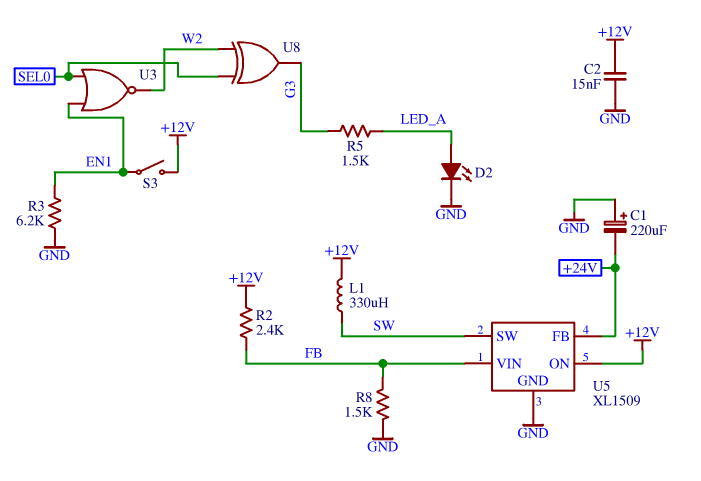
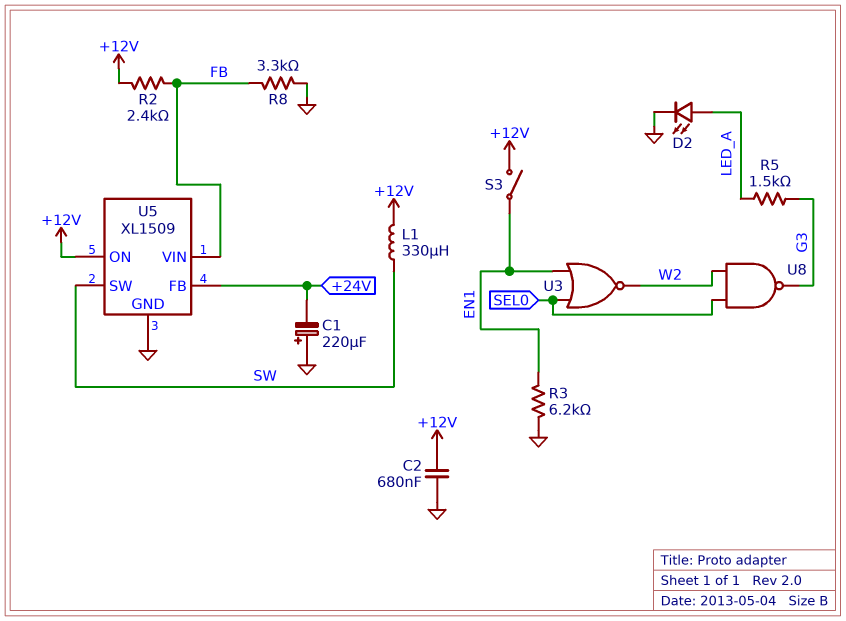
C2: 15nF (+12V, GND) -> 680nF (+12V, GND)
R8: 1.5k (FB, GND) -> 3.3k (FB, GND)
U8: XOR (in SEL0, in W2, out G3) -> NAND (in SEL0, in W2, out G3)

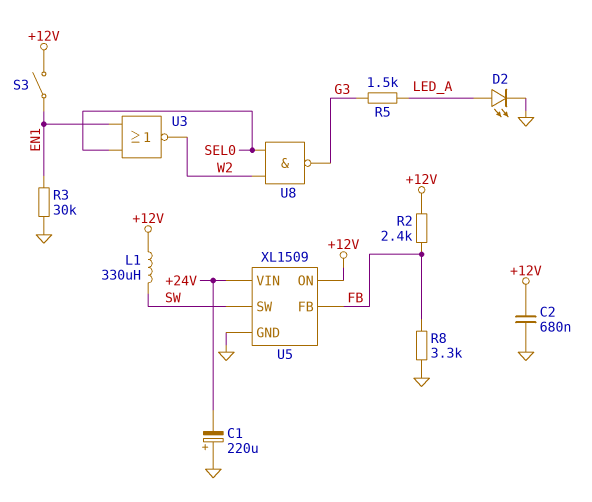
R3: 6.2k (EN1, GND) -> 30k (EN1, GND)
U5 pin FB: +24V -> FB
U5 pin VIN: FB -> +24V

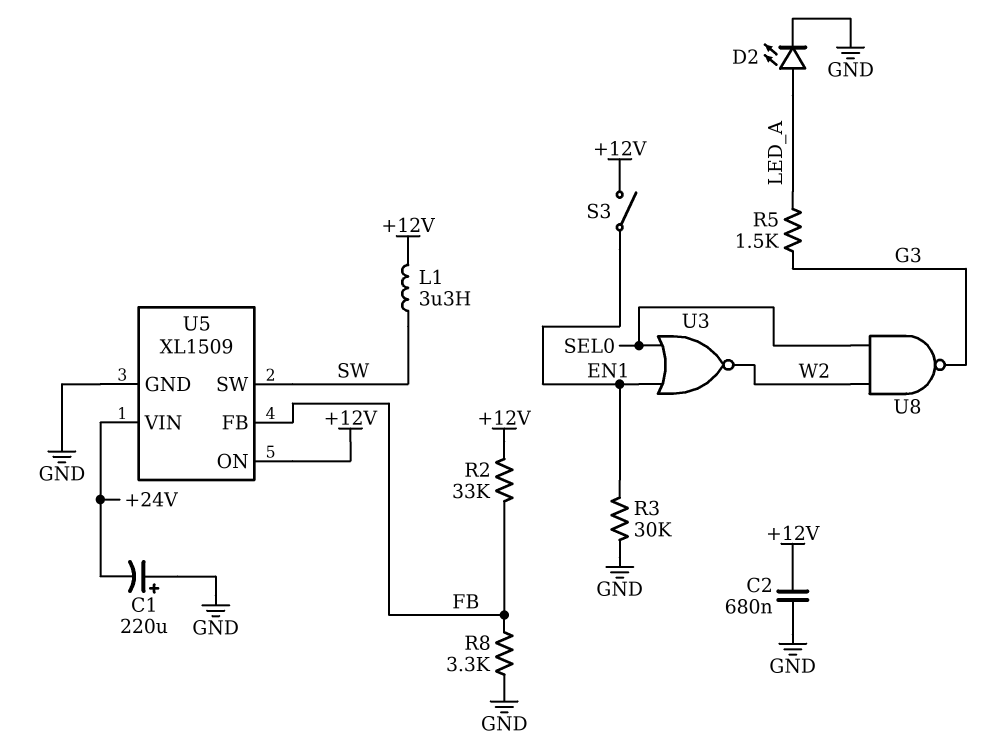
L1: 330uH (+12V, SW) -> 3.3uH (+12V, SW)
R2: 2.4k (+12V, FB) -> 33k (+12V, FB)

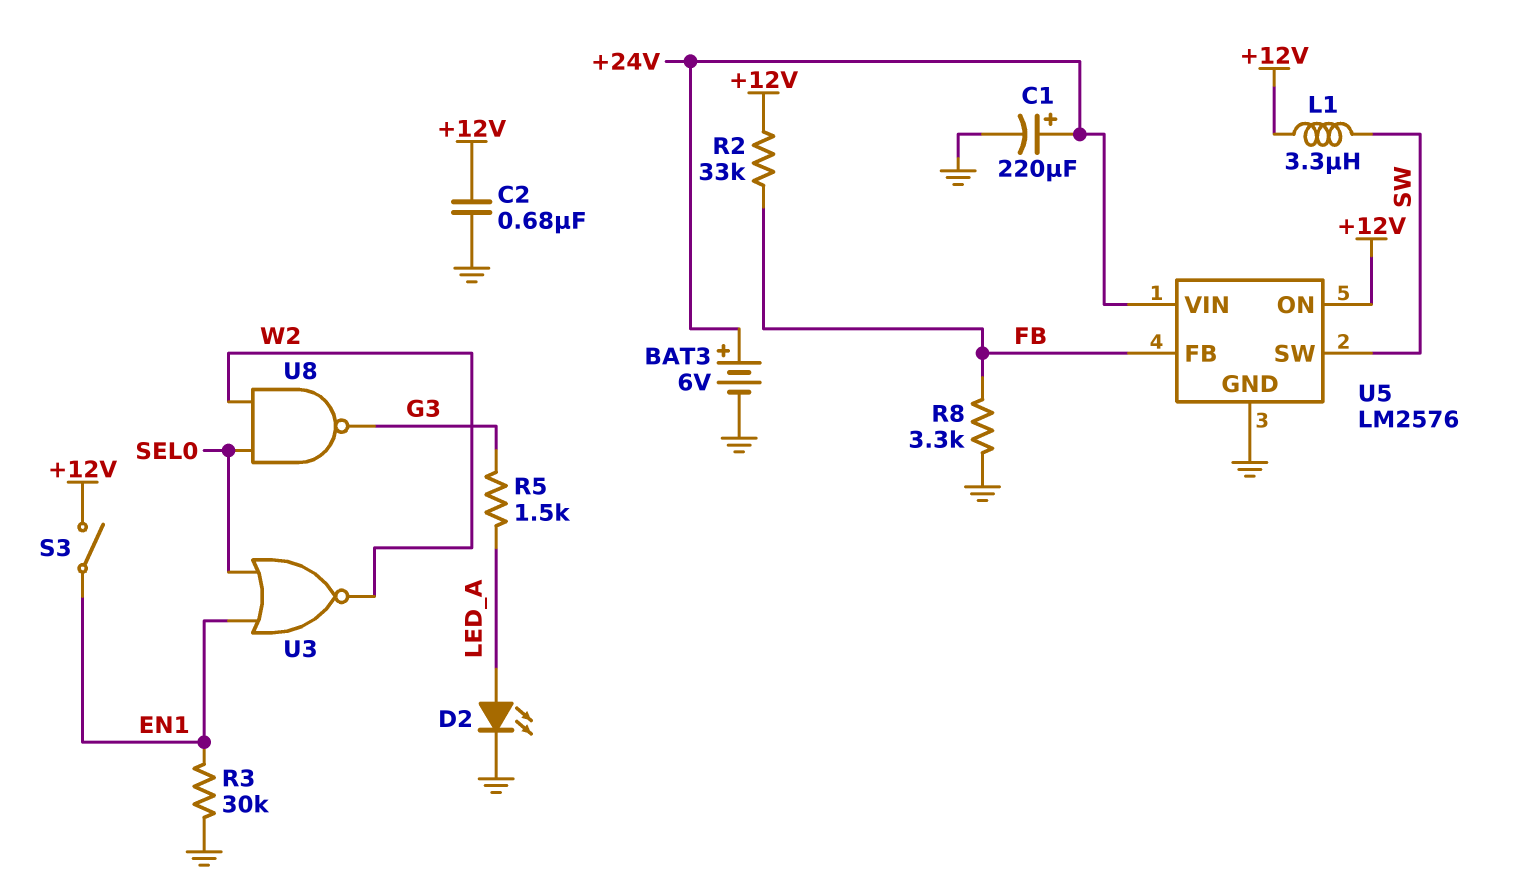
BAT3: none -> 6V (plus +24V, minus GND)
C1: 220uF (plus GND, minus +24V) -> 220uF (plus +24V, minus GND)
U5: XL1509 -> LM2576

